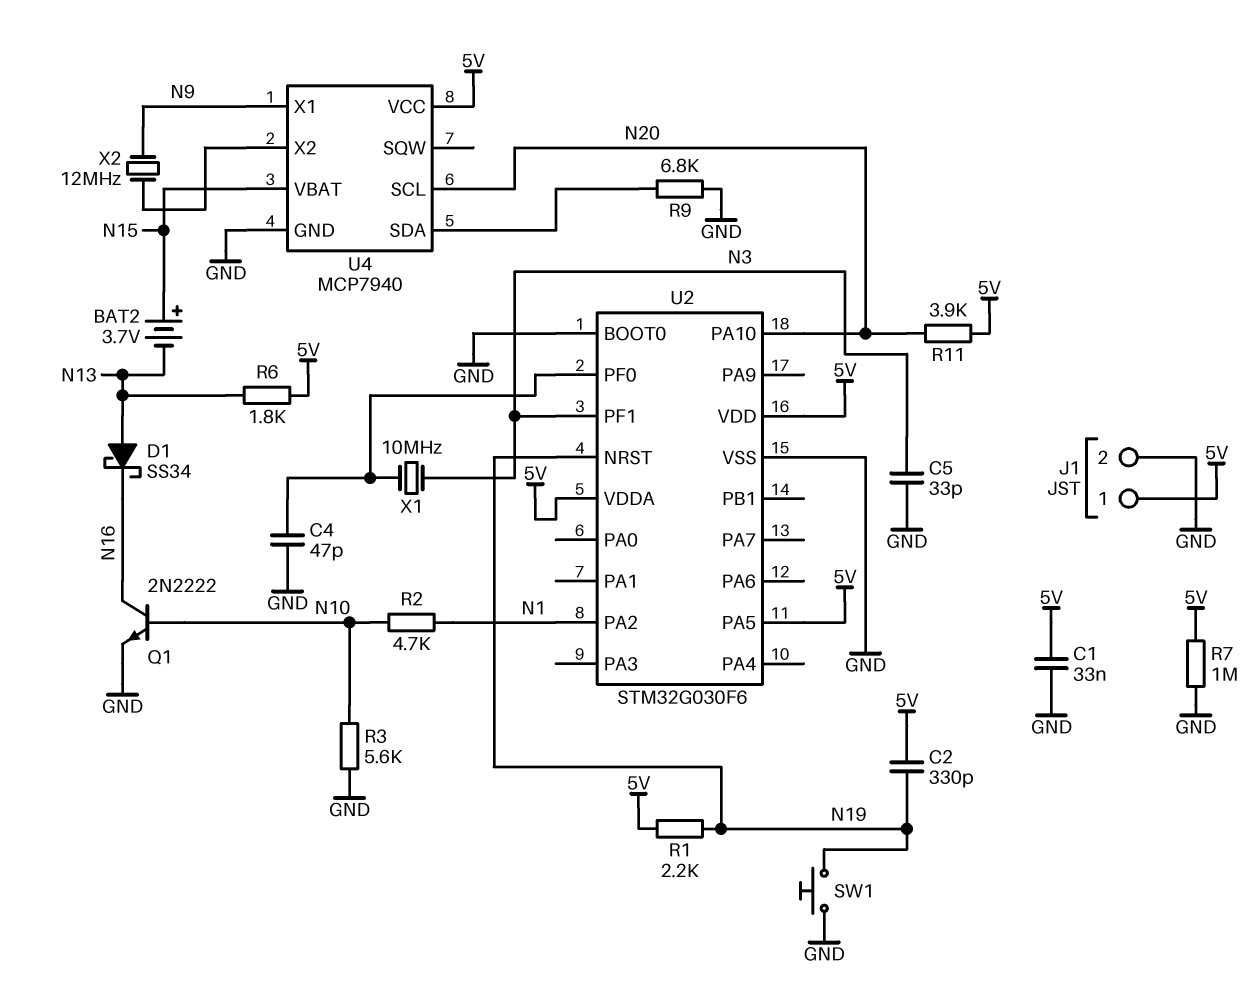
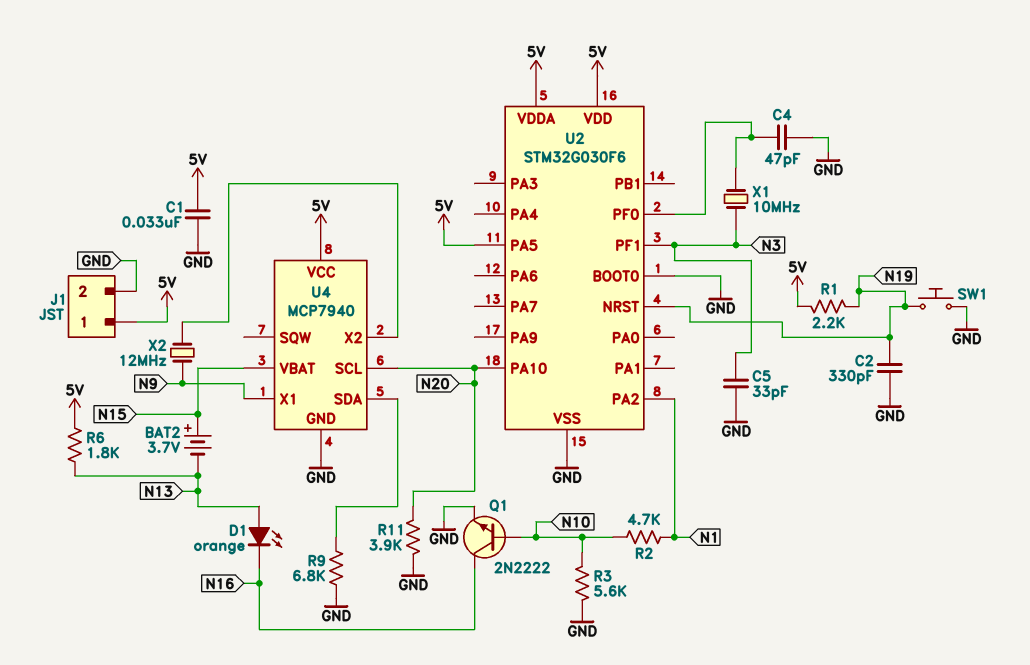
C2: 330pF (5V, N19) -> 330pF (GND, N19)
D1: schottky SS34 (A N13, K N16) -> LED orange (A N13, K N16)
R7: 1M (5V, GND) -> none
R11: 3.9k (5V, N20) -> 3.9k (GND, N20)

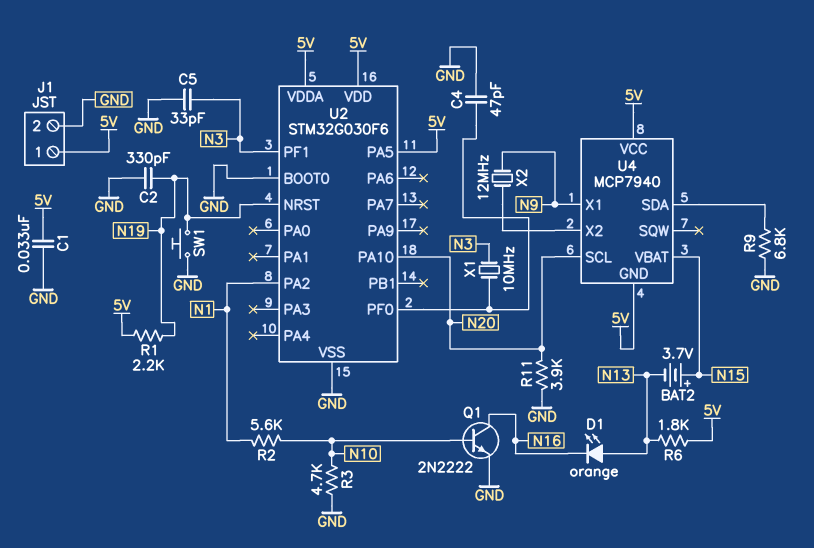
R2: 4.7k (N1, N10) -> 5.6k (N1, N10)
R3: 5.6k (GND, N10) -> 4.7k (GND, N10)
U4 pin GND: GND -> 5V

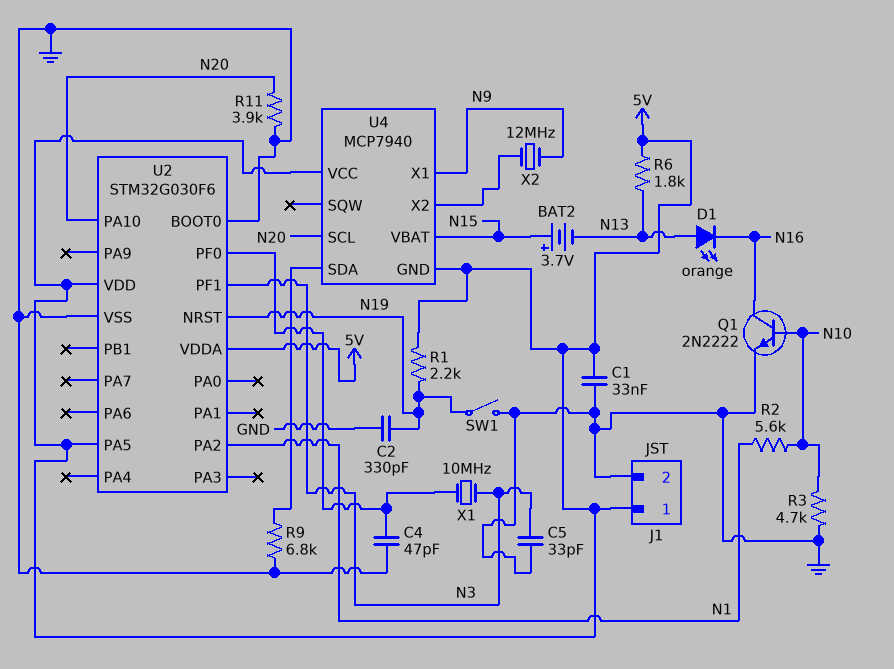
SW1: button (GND, N19) -> switch (GND, N19)

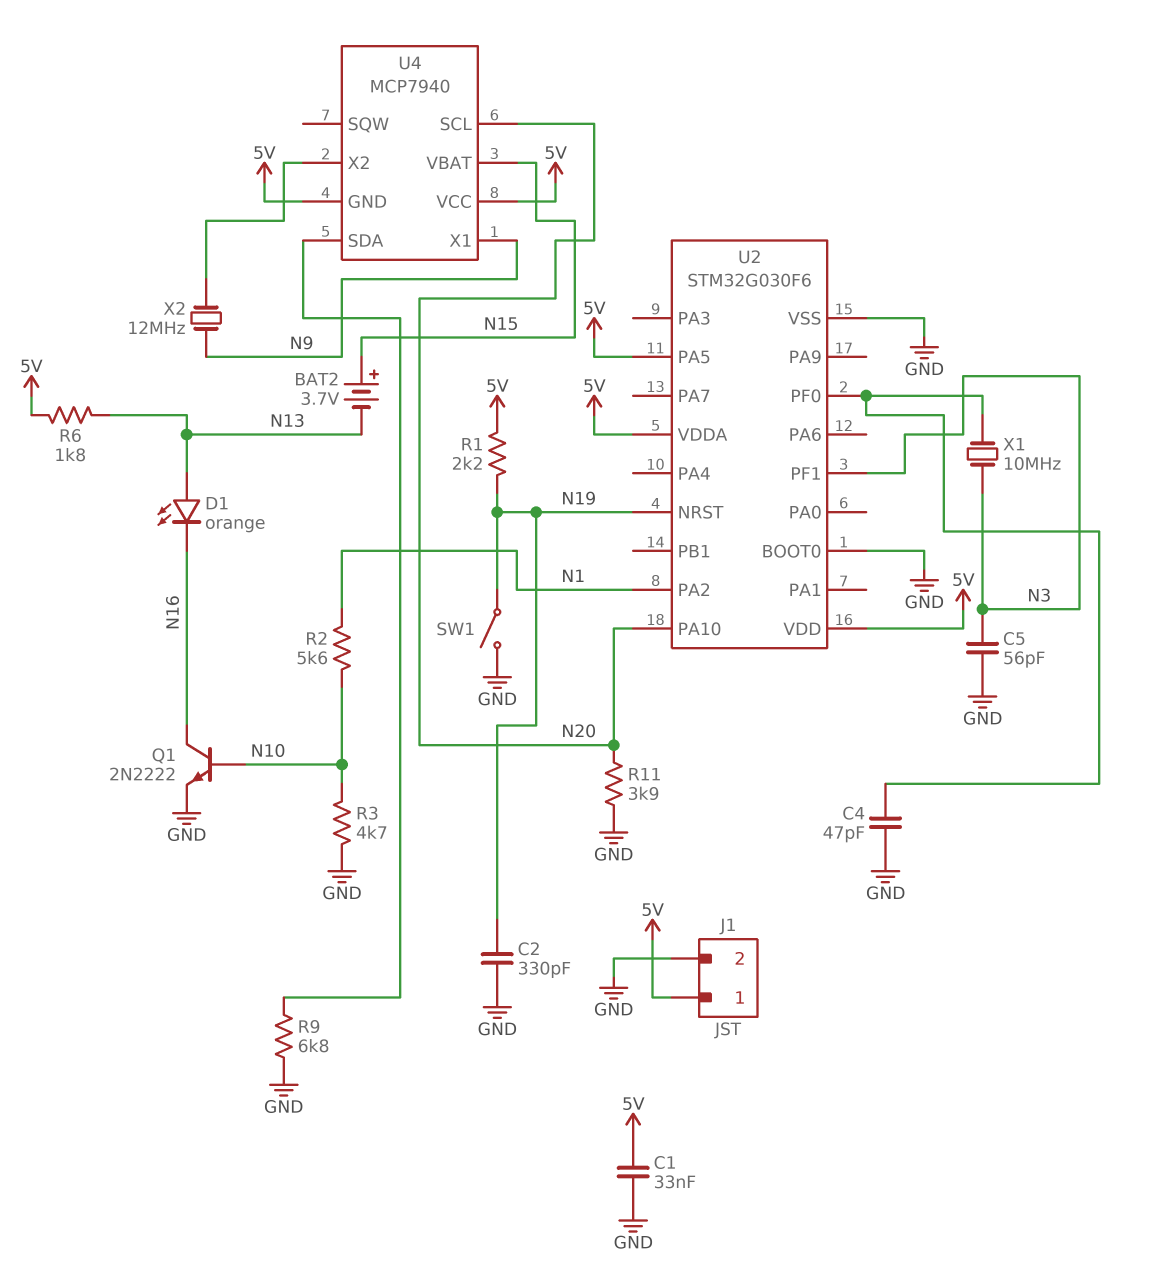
C5: 33pF (GND, N3) -> 56pF (GND, N3)

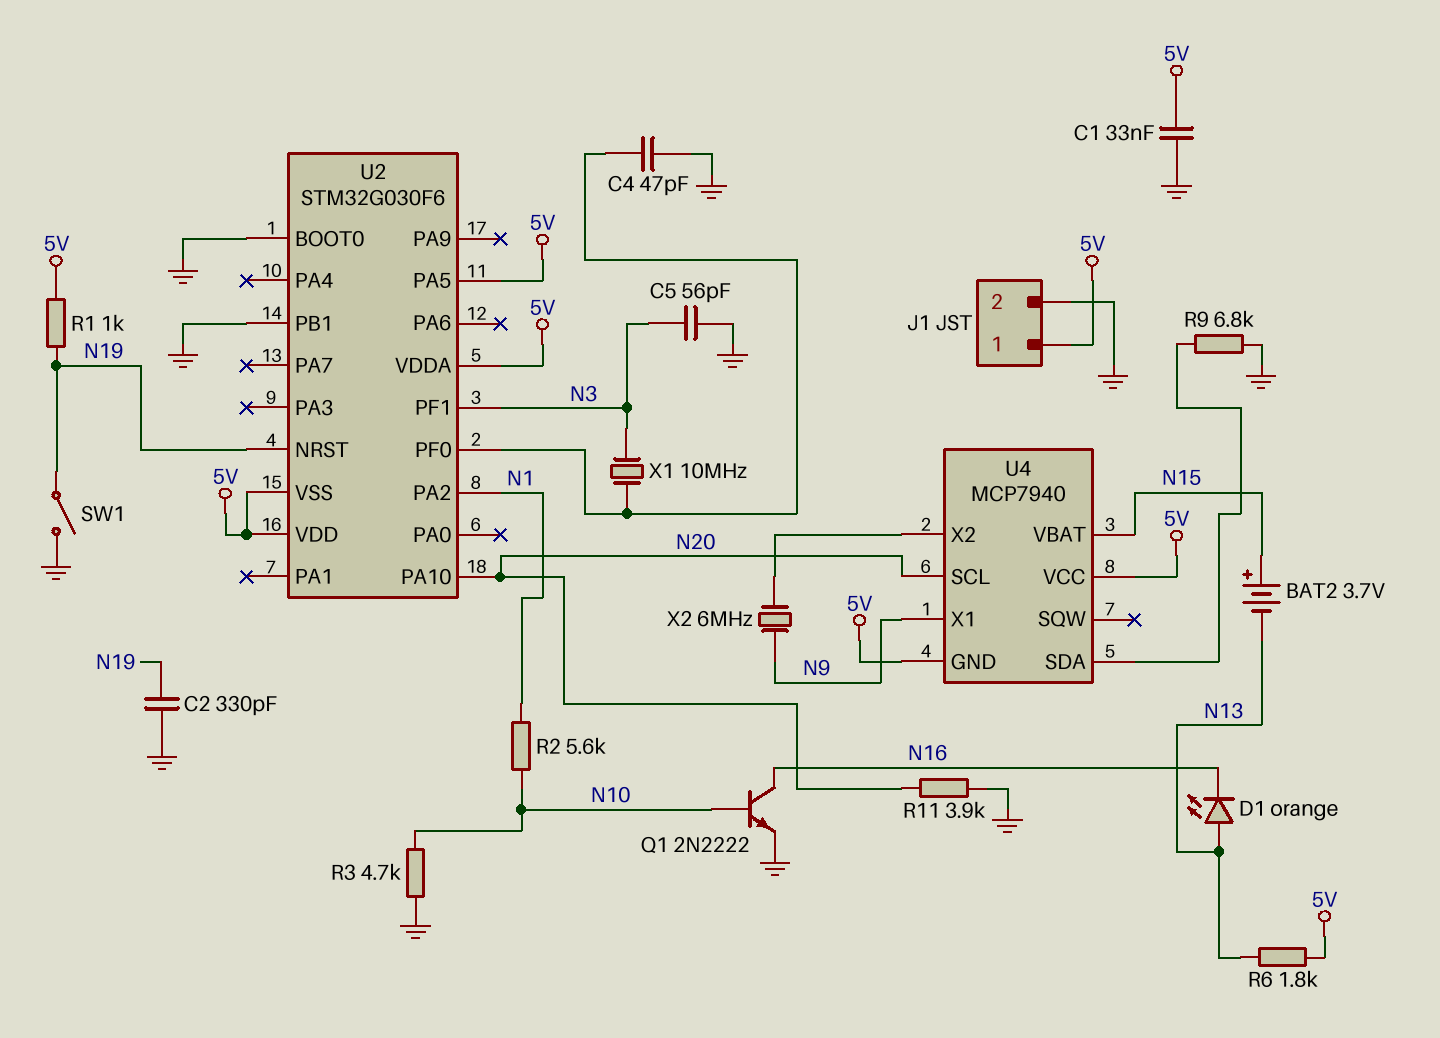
R1: 2.2k (5V, N19) -> 1k (5V, N19)
U2 pin PB1: none -> GND
U2 pin VSS: GND -> 5V
X2: 12MHz (N9, U4/X2) -> 6MHz (N9, U4/X2)

